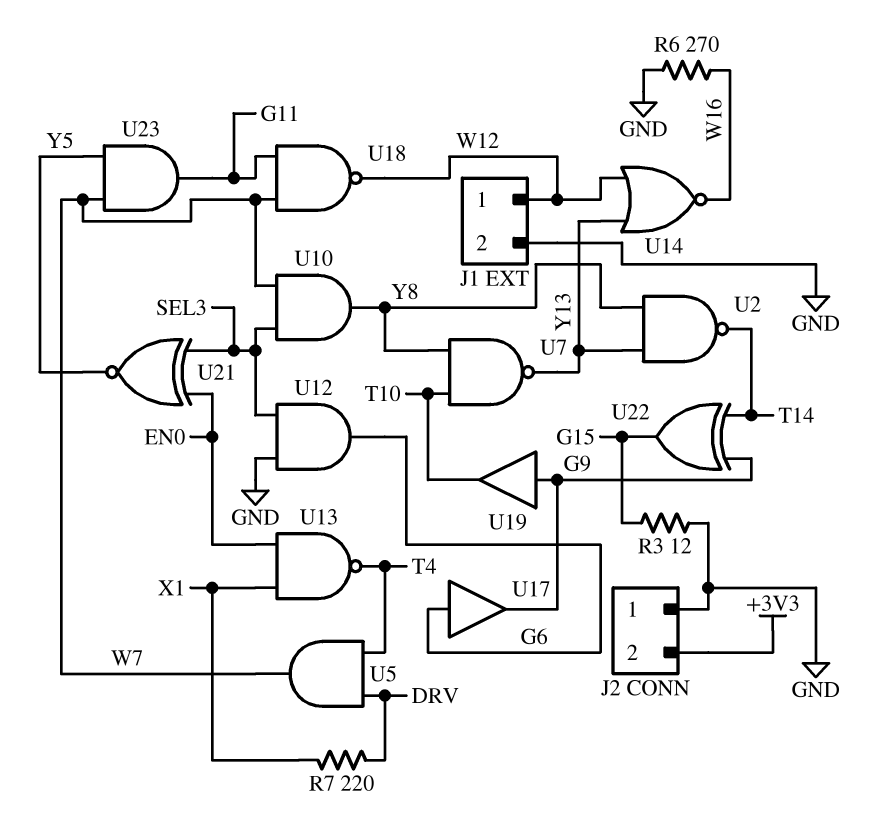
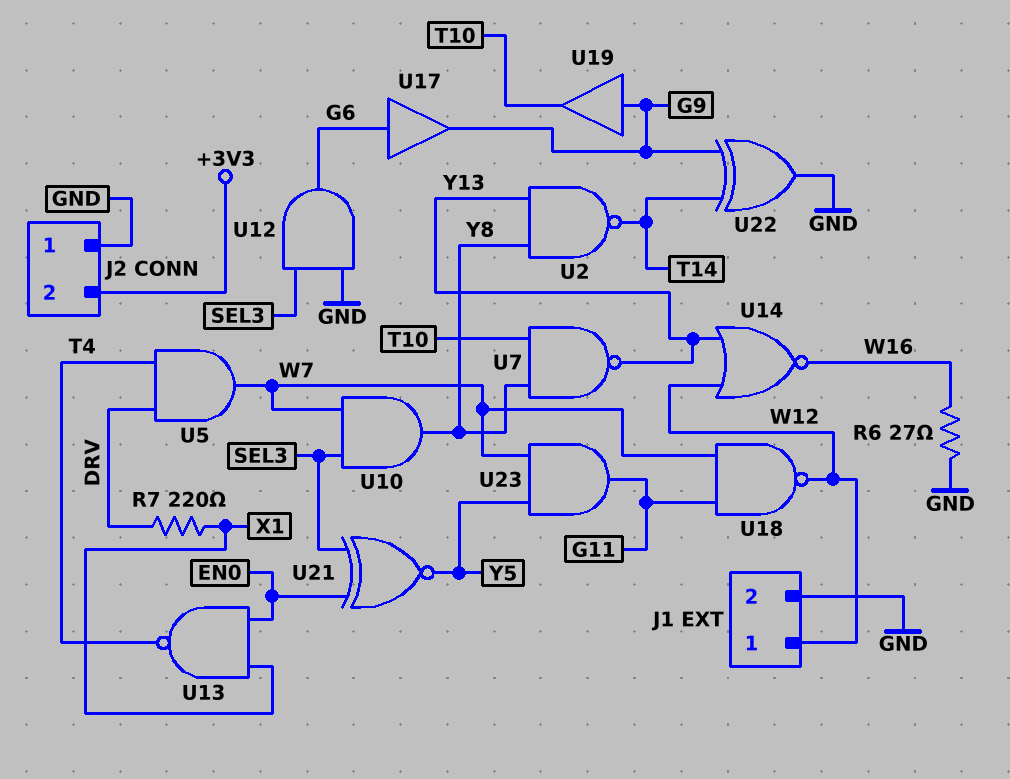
R3: 12 (G15, GND) -> none
R6: 270 (GND, W16) -> 27 (GND, W16)
U22: XOR (in G9, in T14, out G15) -> XOR (in G9, in T14, out GND)

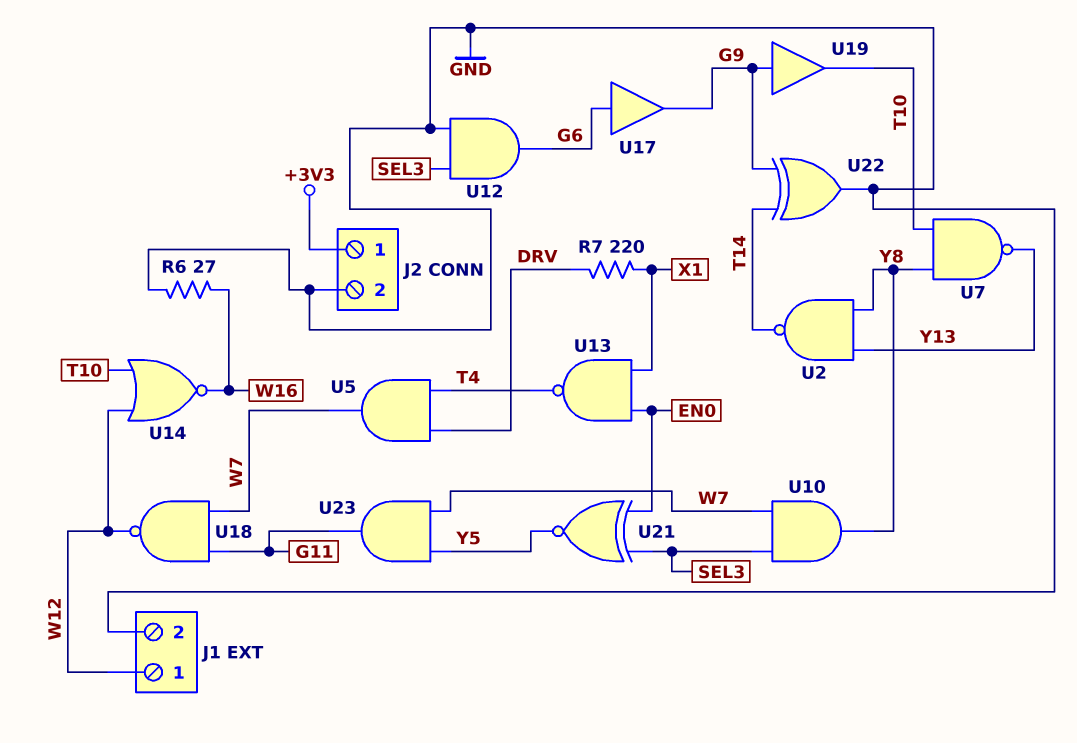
J2 pin 1: GND -> +3V3
J2 pin 2: +3V3 -> GND
U14: NOR (in W12, in Y13, out W16) -> NOR (in T10, in W12, out W16)

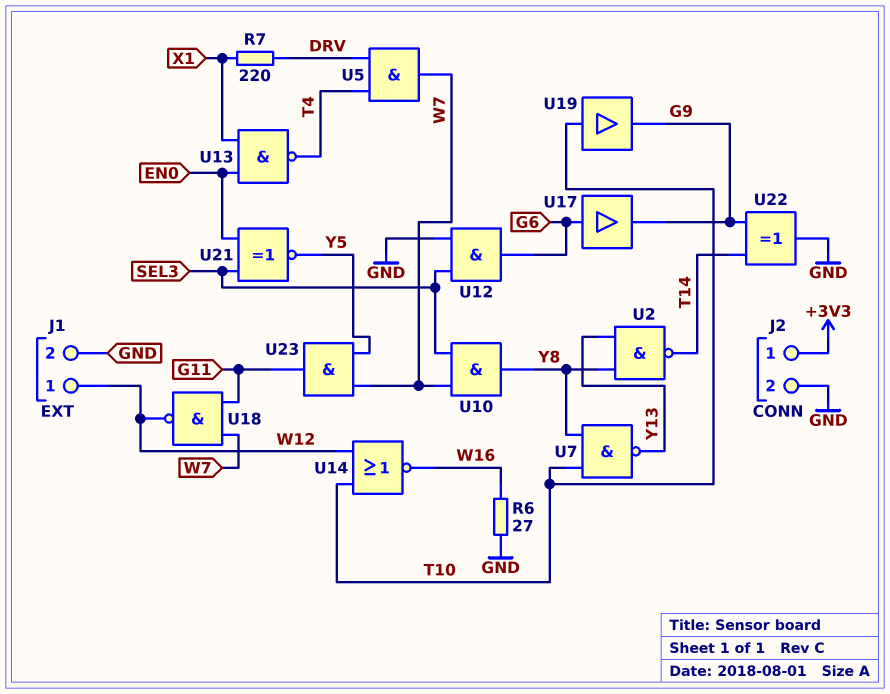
U19: buffer (in G9, out T10) -> buffer (in T10, out G9)

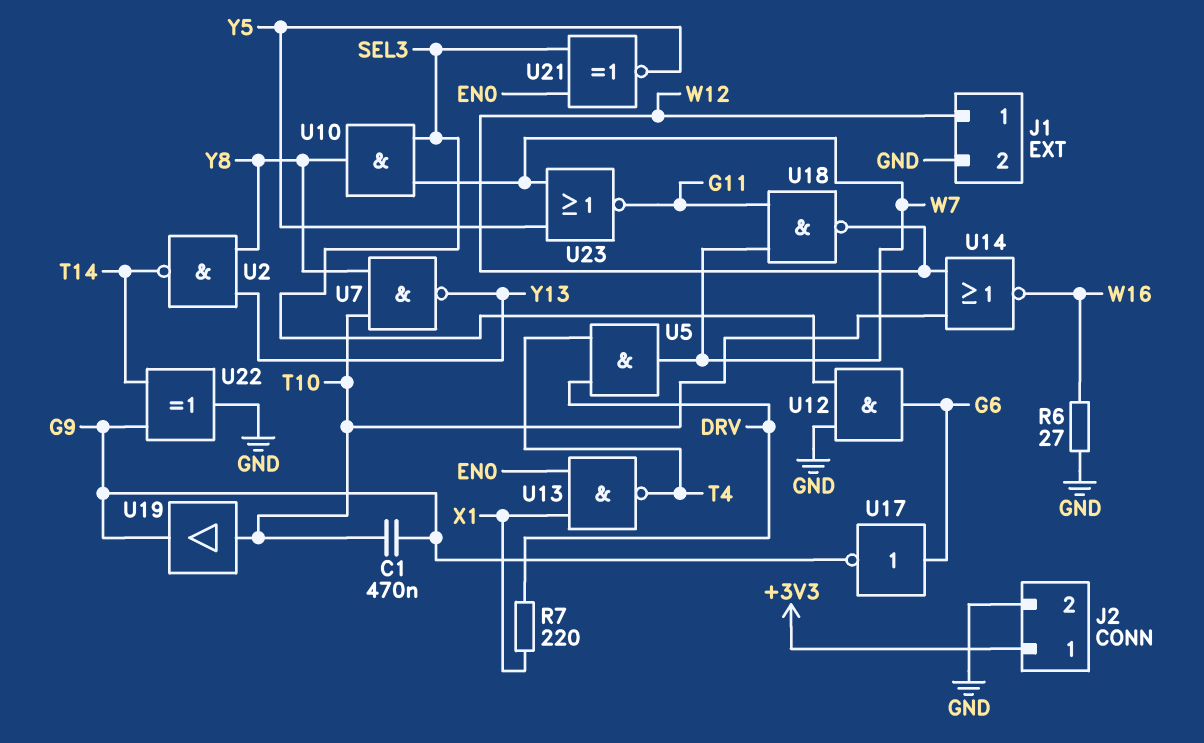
C1: none -> 470nF (G9, T10)
U17: buffer (in G6, out G9) -> NOT (in G6, out G9)
U23: AND (in W7, in Y5, out G11) -> NOR (in W7, in Y5, out G11)

